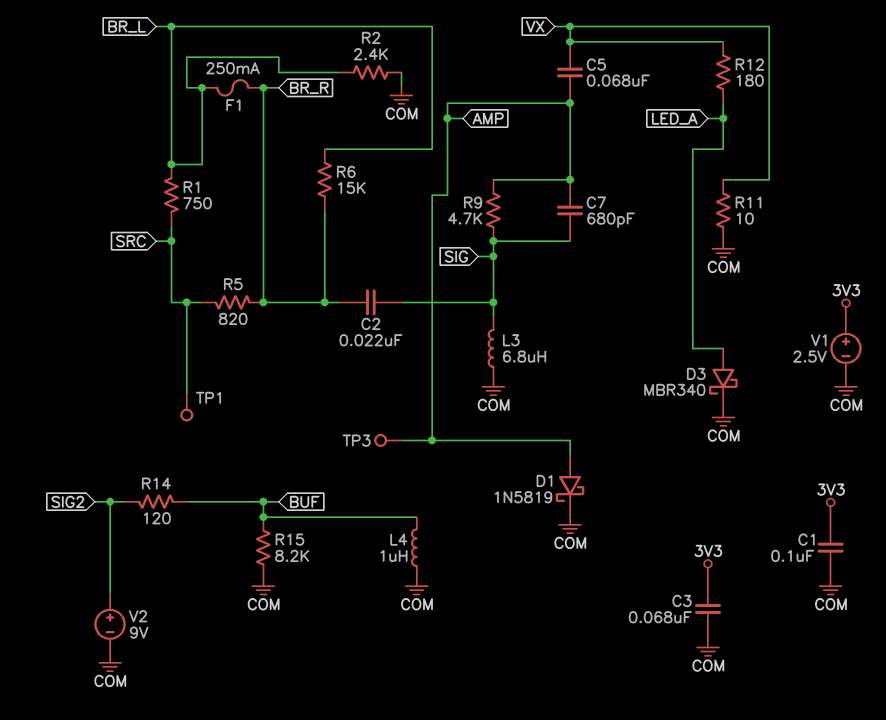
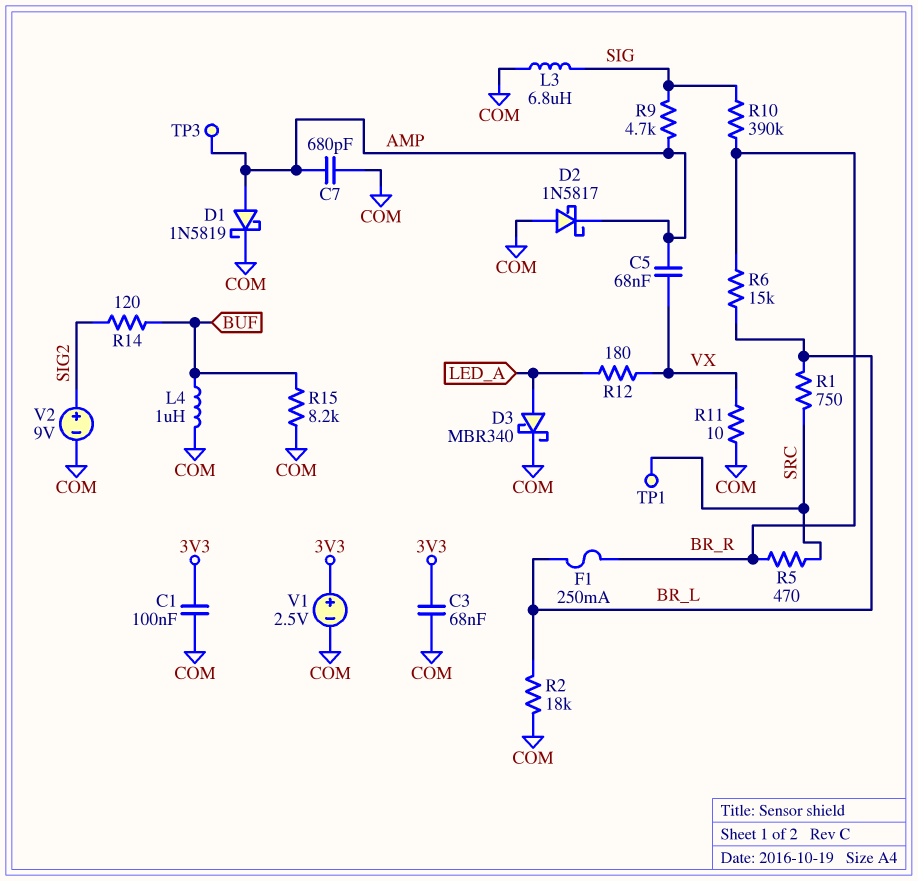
C2: 22nF (BR_R, SIG) -> none
C7: 680pF (AMP, SIG) -> 680pF (AMP, COM)
D2: none -> schottky 1N5817 (A COM, K AMP)
R2: 2.4k (BR_L, COM) -> 18k (BR_L, COM)
R5: 820 (BR_R, SRC) -> 470 (BR_R, SRC)
R10: none -> 390k (BR_R, SIG)

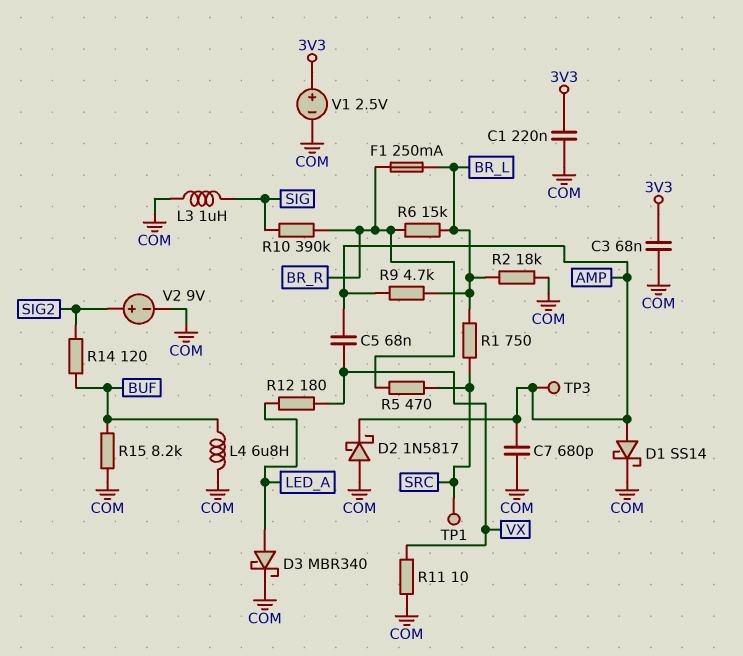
C1: 100nF (3V3, COM) -> 220nF (3V3, COM)
D1: schottky 1N5819 (A AMP, K COM) -> schottky SS14 (A AMP, K COM)
L3: 6.8uH (COM, SIG) -> 1uH (COM, SIG)
L4: 1uH (BUF, COM) -> 6.8uH (BUF, COM)
R9: 4.7k (AMP, SIG) -> 4.7k (AMP, BR_L)

